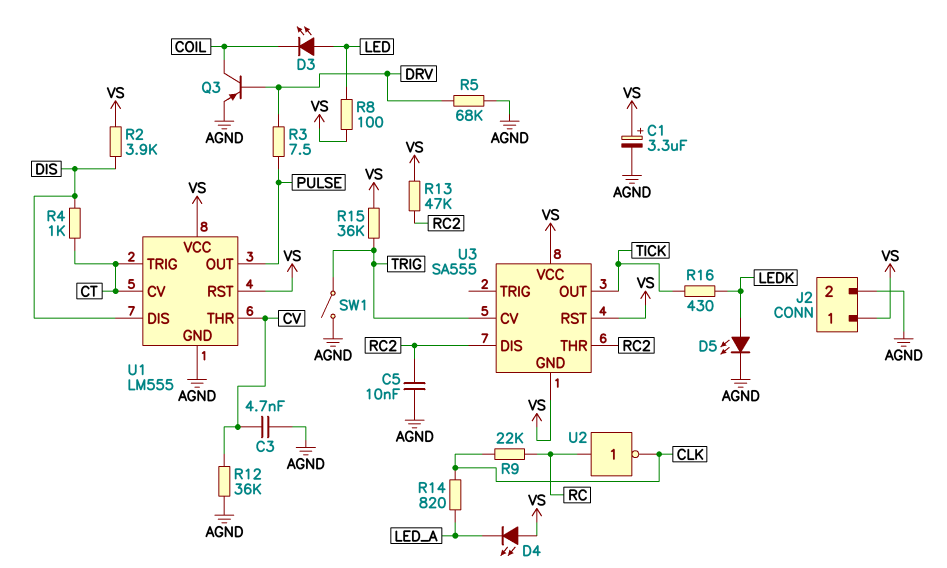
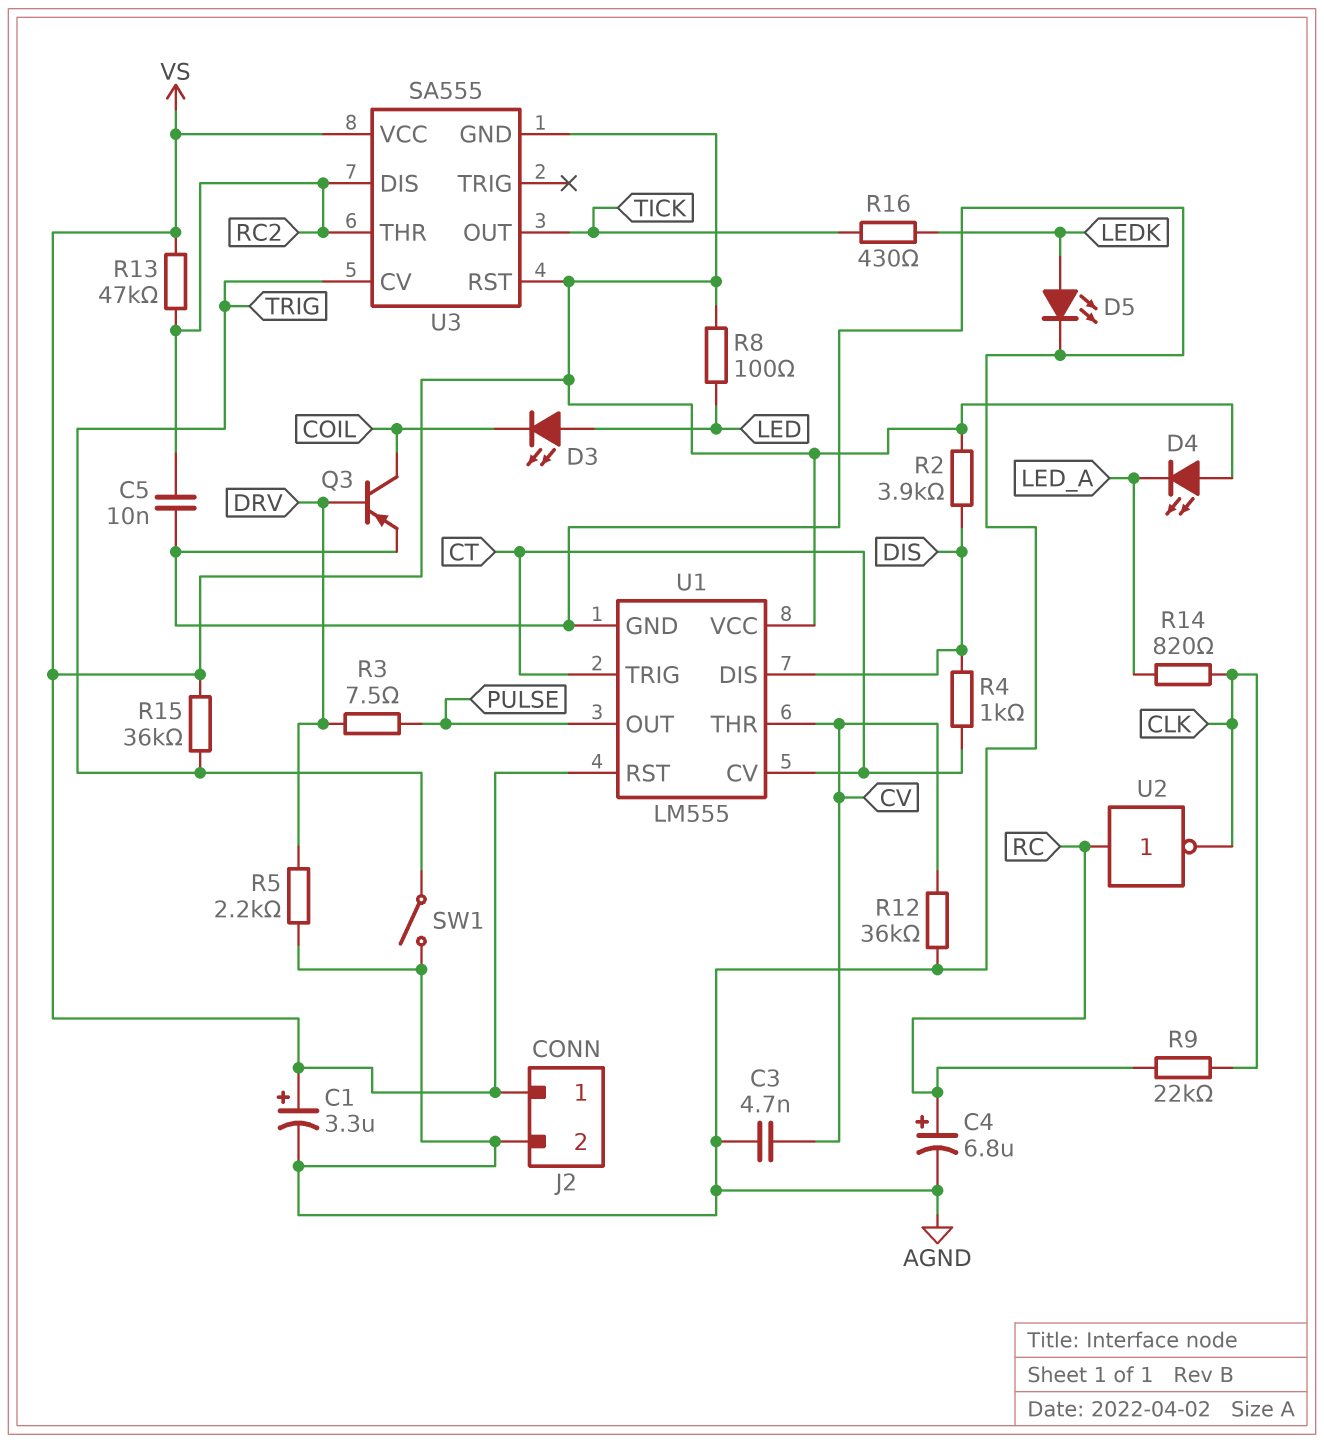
C4: none -> 6.8uF (plus RC, minus AGND)
R5: 68k (AGND, DRV) -> 2.2k (AGND, DRV)

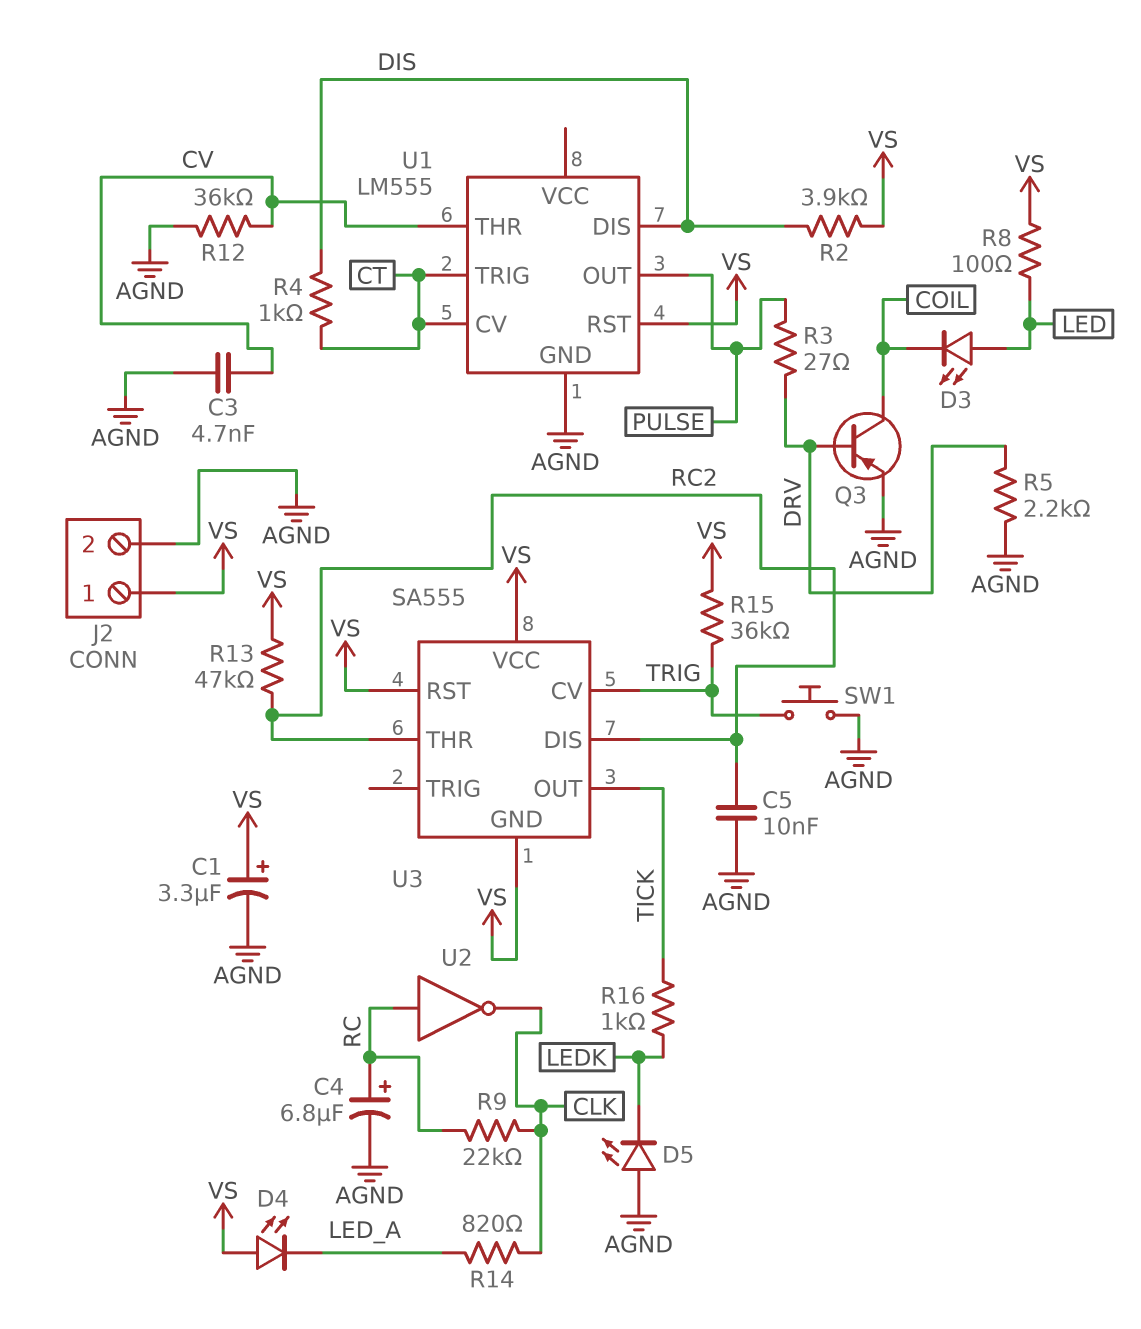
D5: LED (A LEDK, K AGND) -> LED (A AGND, K LEDK)
R3: 7.5 (DRV, PULSE) -> 27 (DRV, PULSE)
R16: 430 (LEDK, TICK) -> 1k (LEDK, TICK)
SW1: switch (AGND, TRIG) -> button (AGND, TRIG)
U1 pin VCC: VS -> none

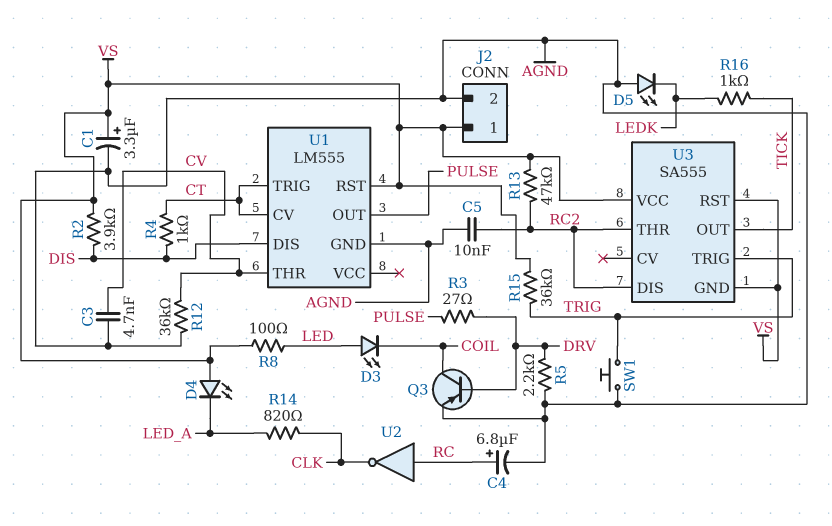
R9: 22k (CLK, RC) -> none
U3 pin CV: TRIG -> none
U3 pin TRIG: none -> TRIG

